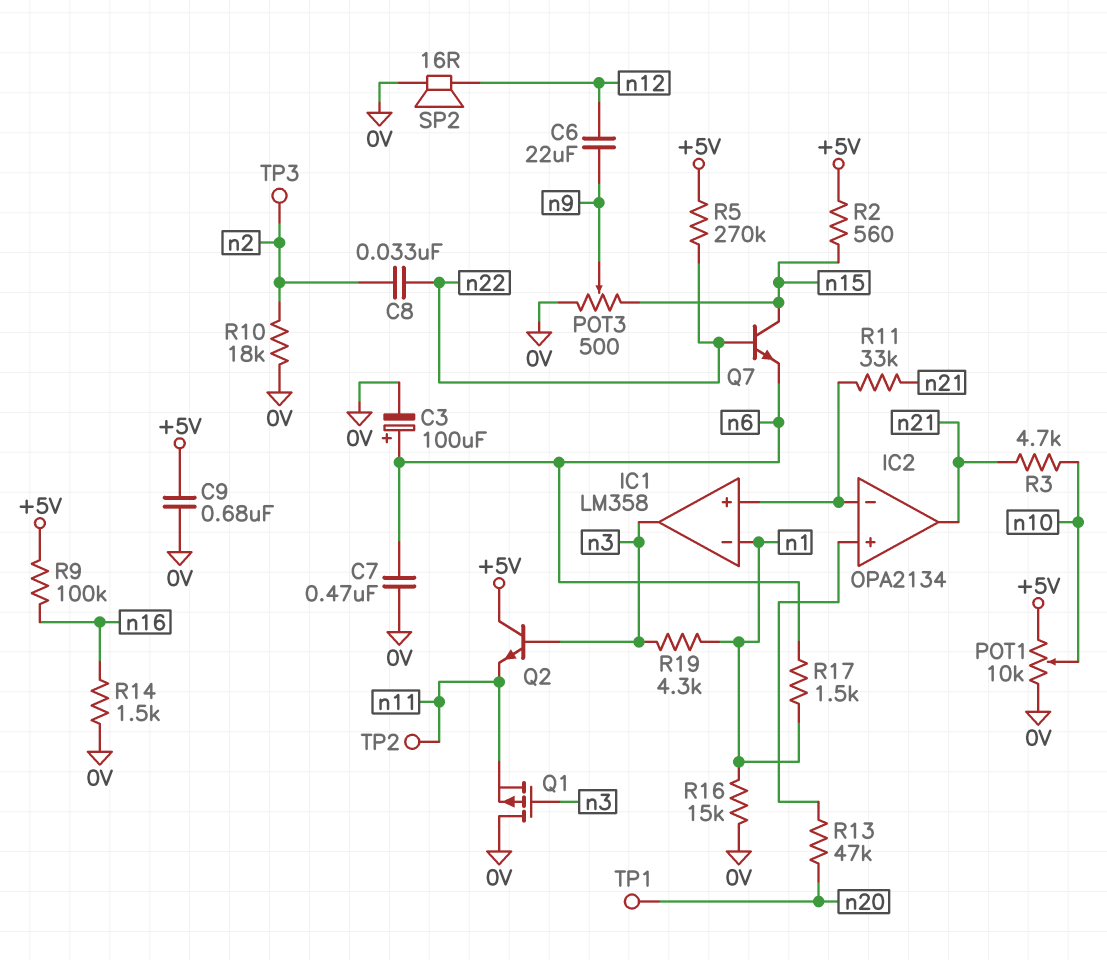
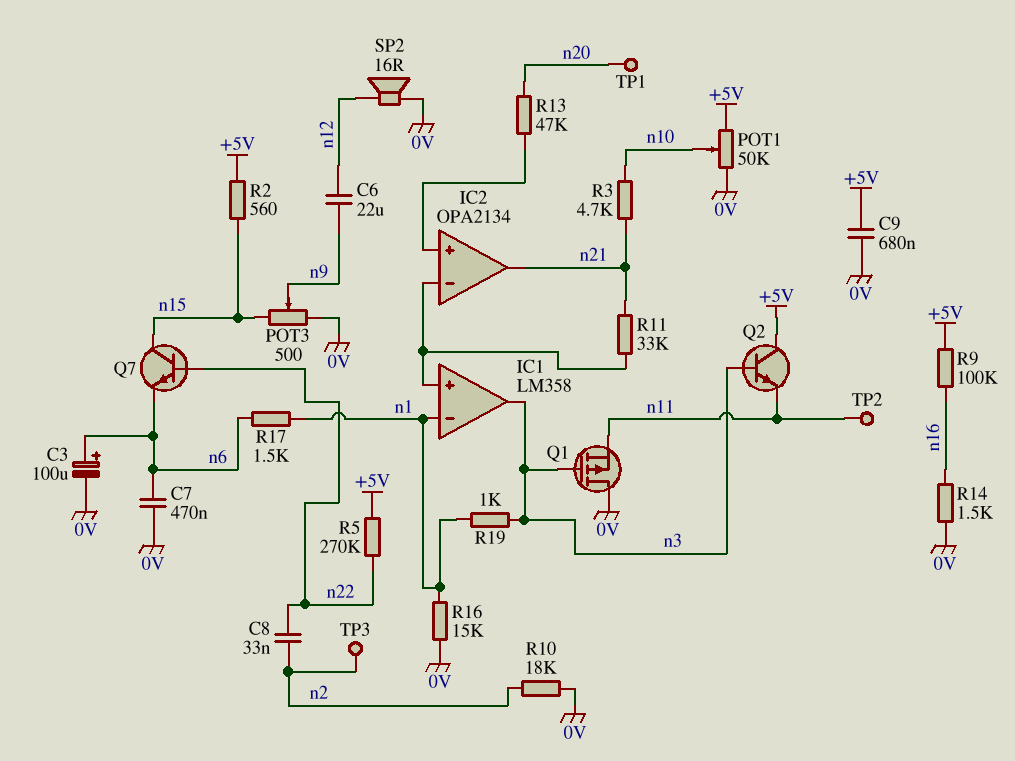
POT1: 10k (+5V, 0V, wiper n10) -> 50k (+5V, 0V, wiper n10)
R19: 4.3k (n1, n3) -> 1k (n1, n3)

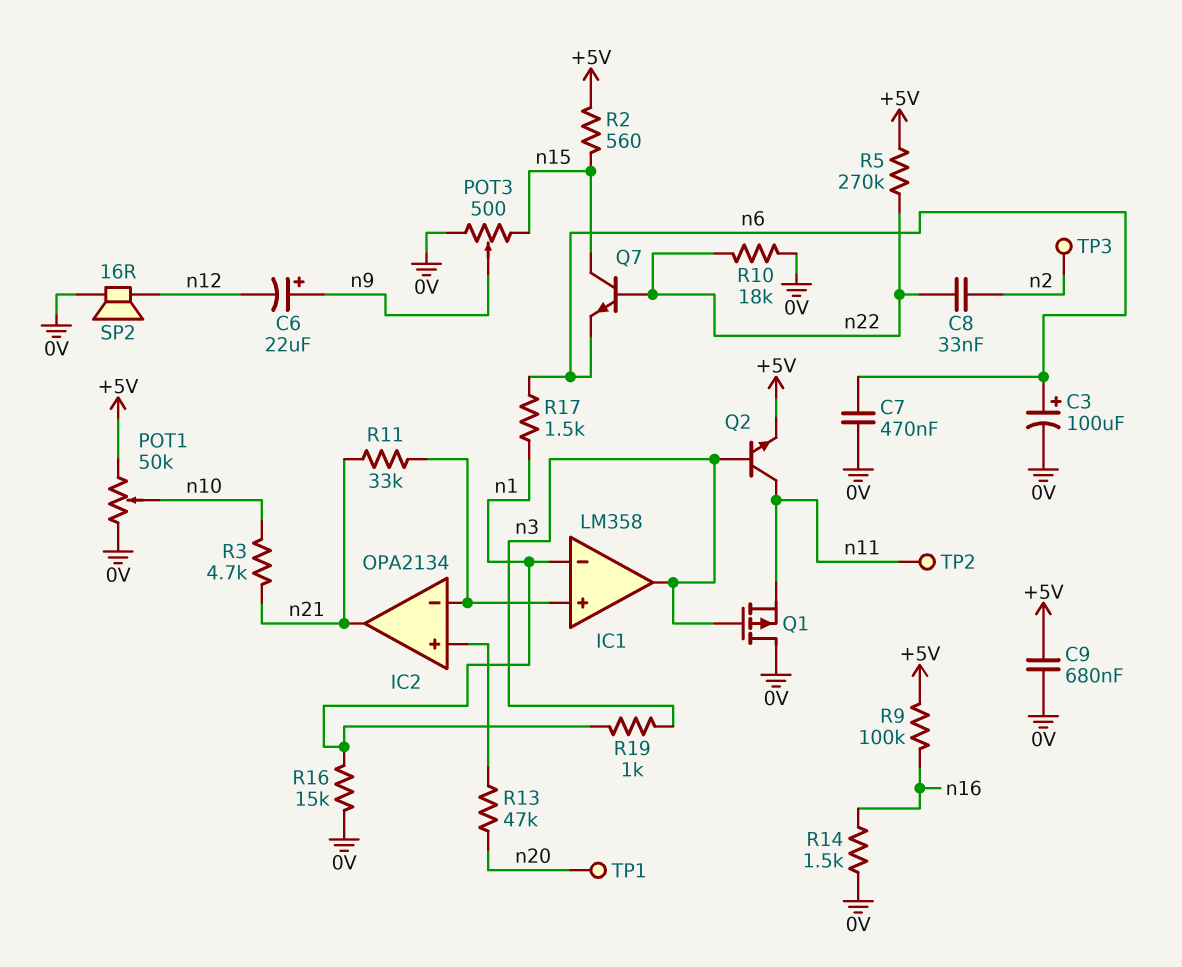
C6: 22uF (n9, n12) -> 22uF (plus n9, minus n12)
Q2: NPN (B n3, C +5V, E n11) -> NPN (B n3, C n11, E +5V)
R10: 18k (0V, n2) -> 18k (0V, n22)

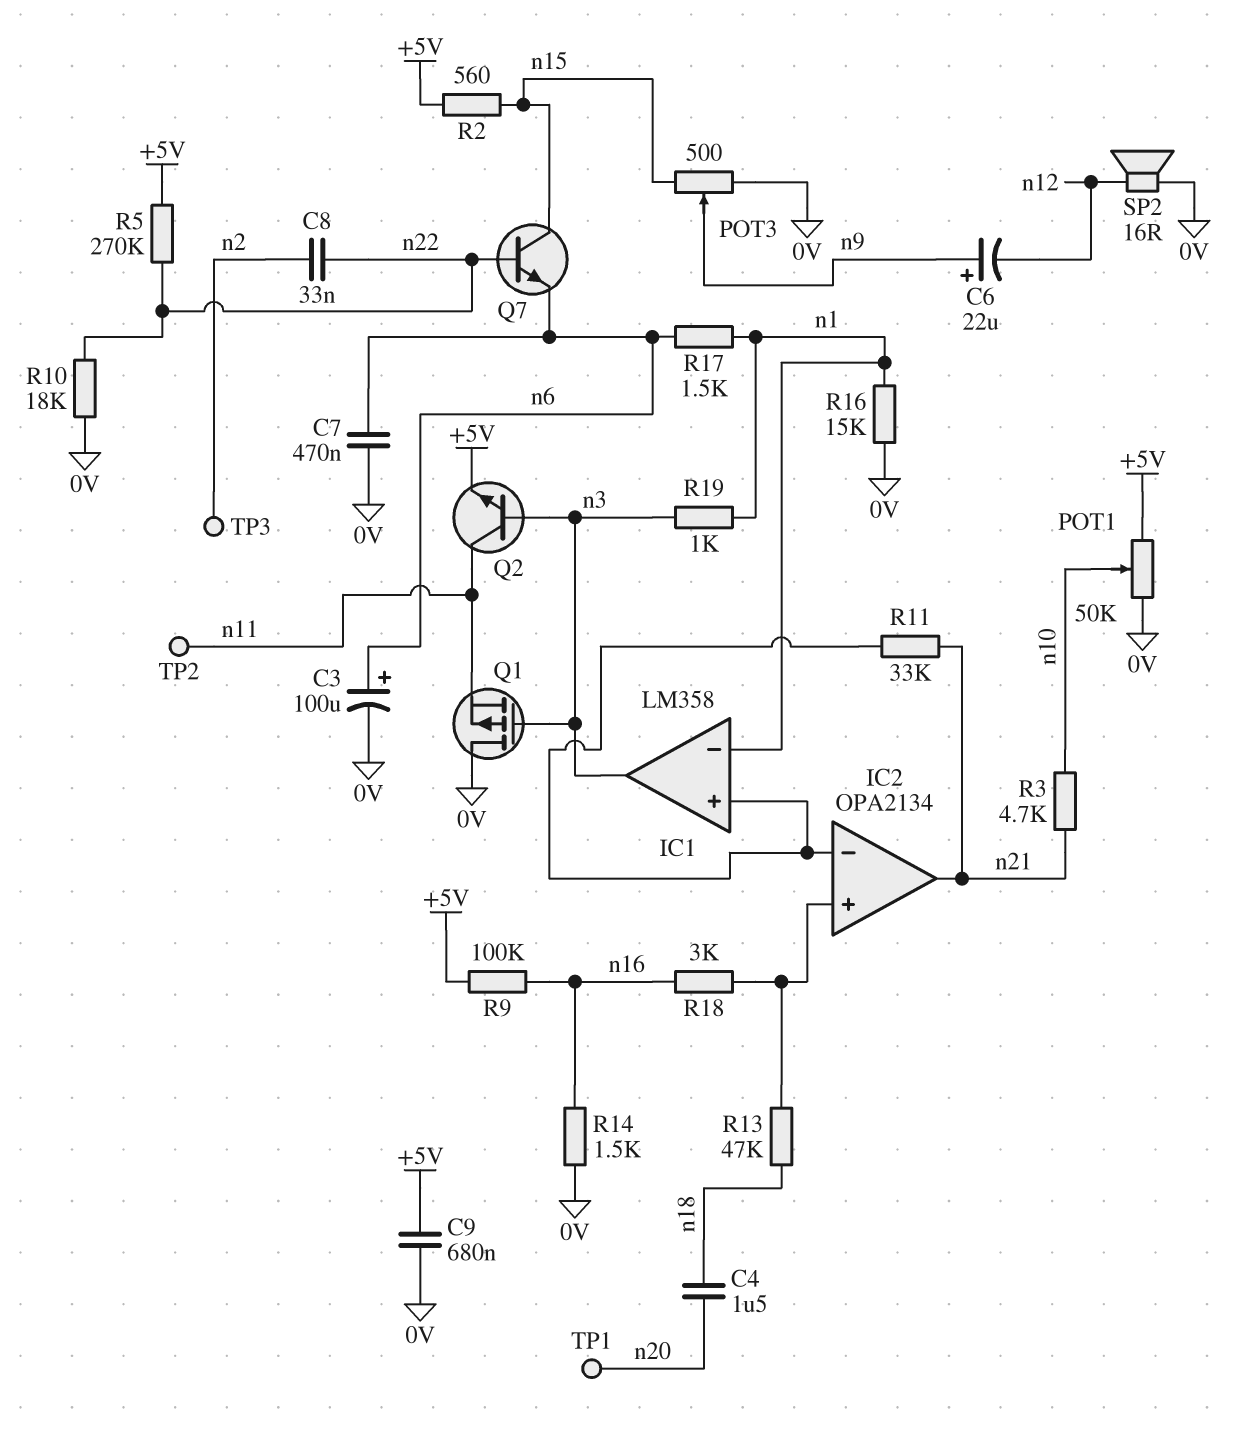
C4: none -> 1.5uF (n18, n20)
R13: 47k (IC2/in+, n20) -> 47k (IC2/in+, n18)
R18: none -> 3k (IC2/in+, n16)

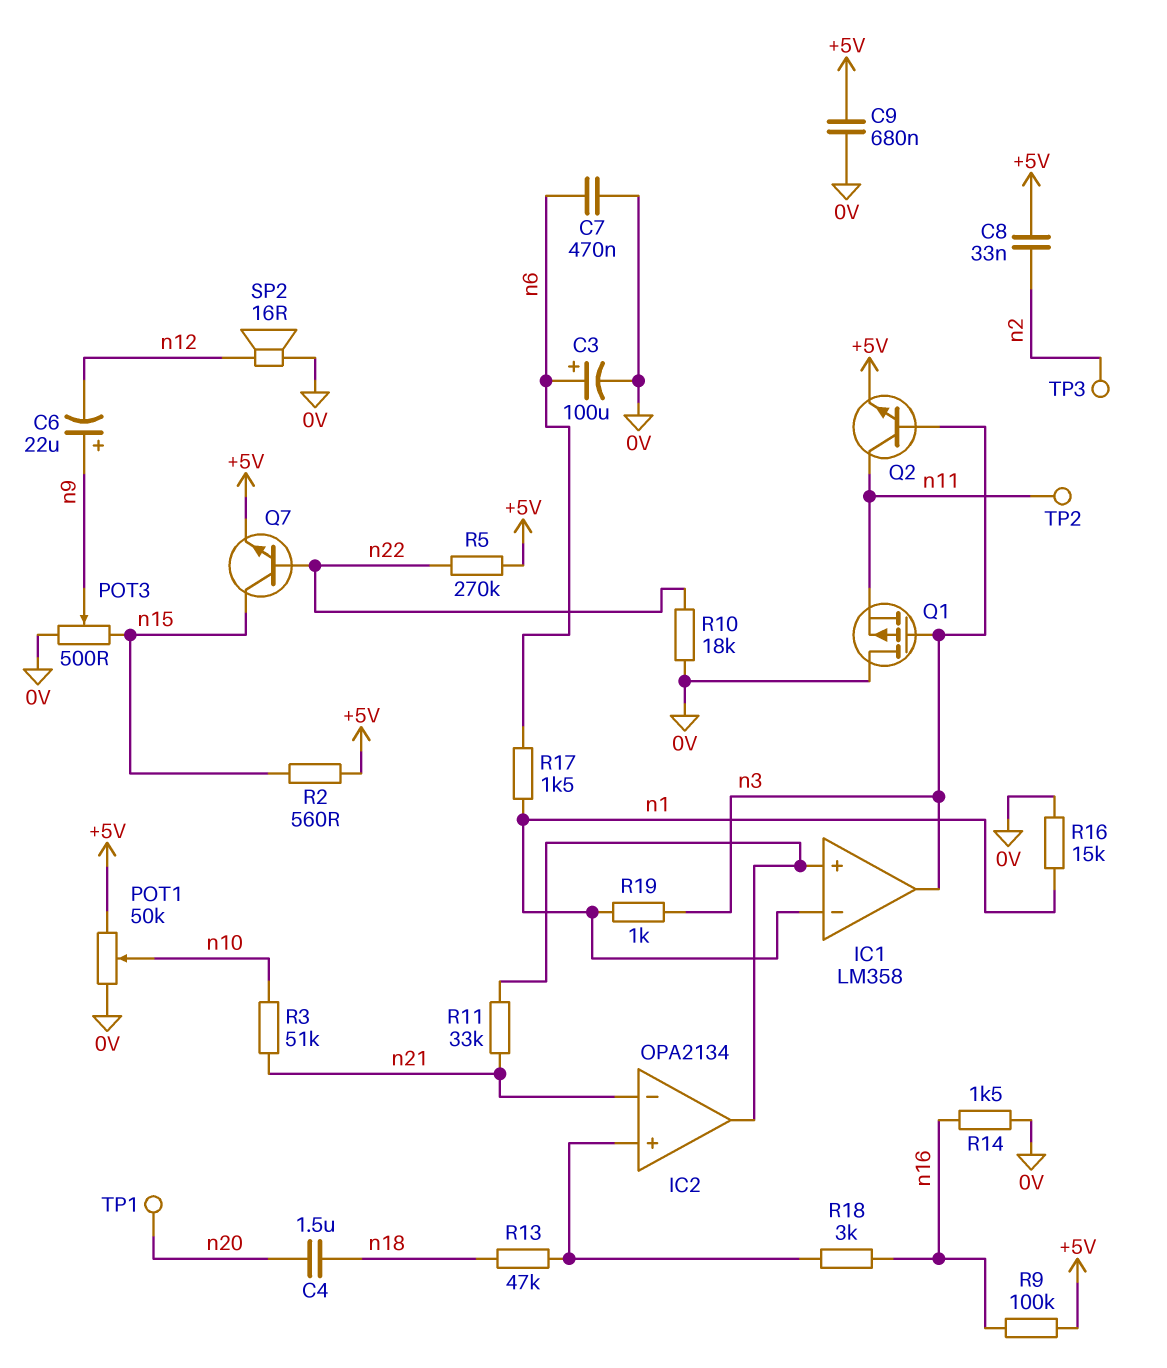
C8: 33nF (n2, n22) -> 33nF (+5V, n2)
IC2 pin in-: IC1/in+ -> n21
IC2 pin out: n21 -> IC1/in+
Q7: NPN (B n22, C n15, E n6) -> NPN (B n22, C n15, E +5V)
R3: 4.7k (n10, n21) -> 51k (n10, n21)

